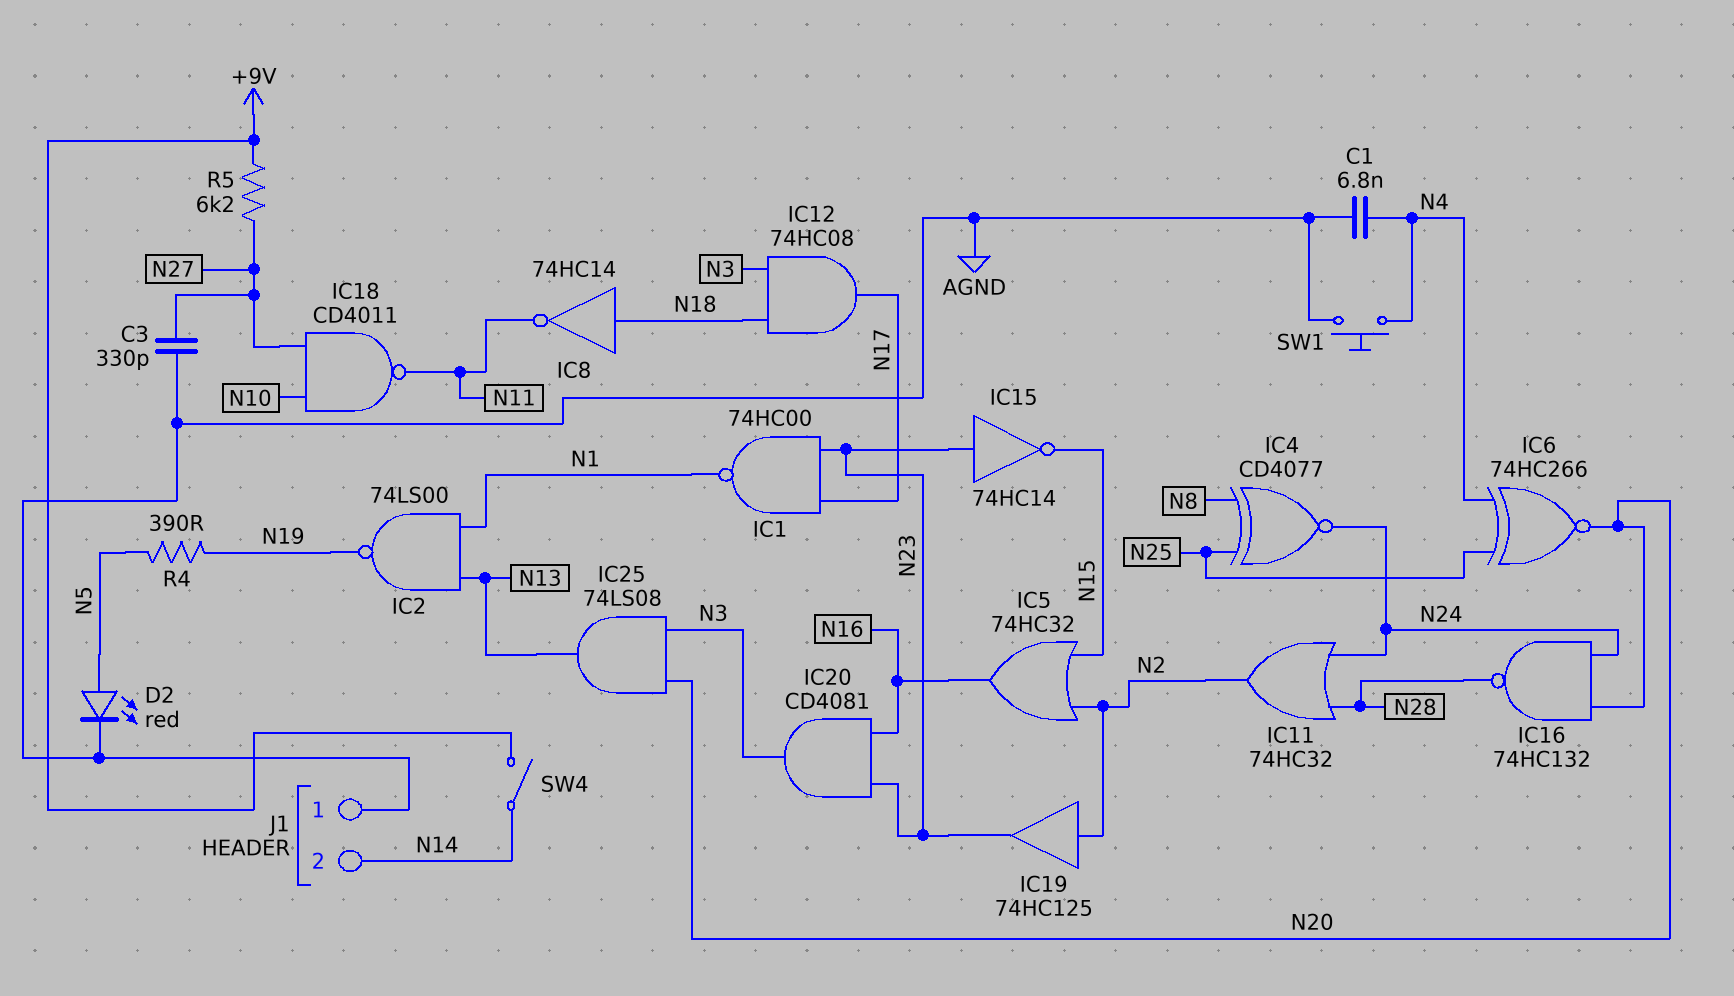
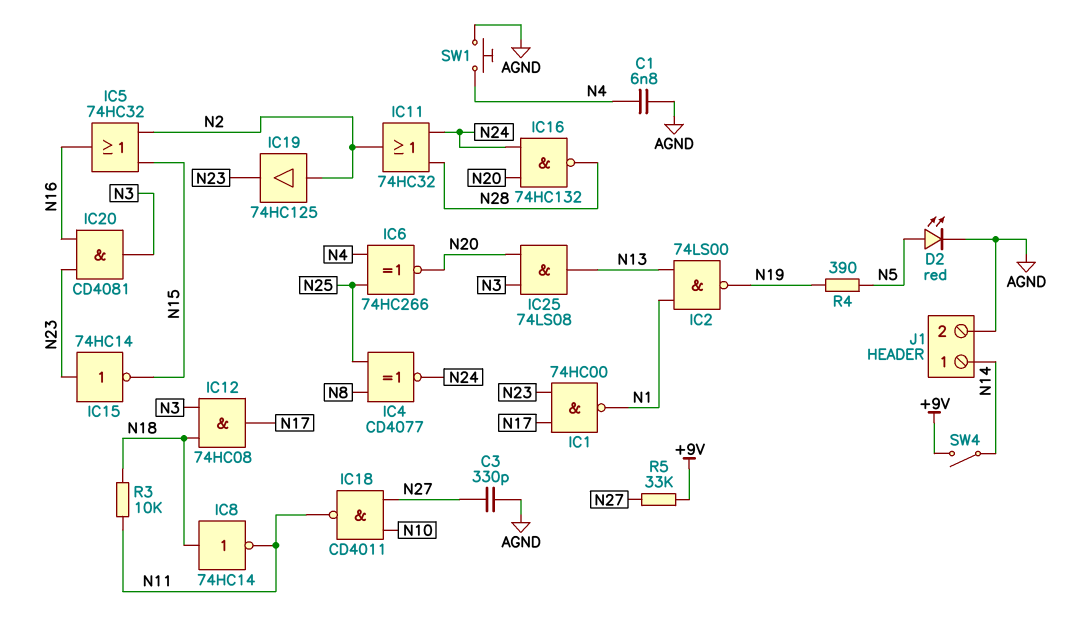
J1 pin 1: AGND -> N14
J1 pin 2: N14 -> AGND
R3: none -> 10k (N11, N18)
R5: 6.2k (+9V, N27) -> 33k (+9V, N27)

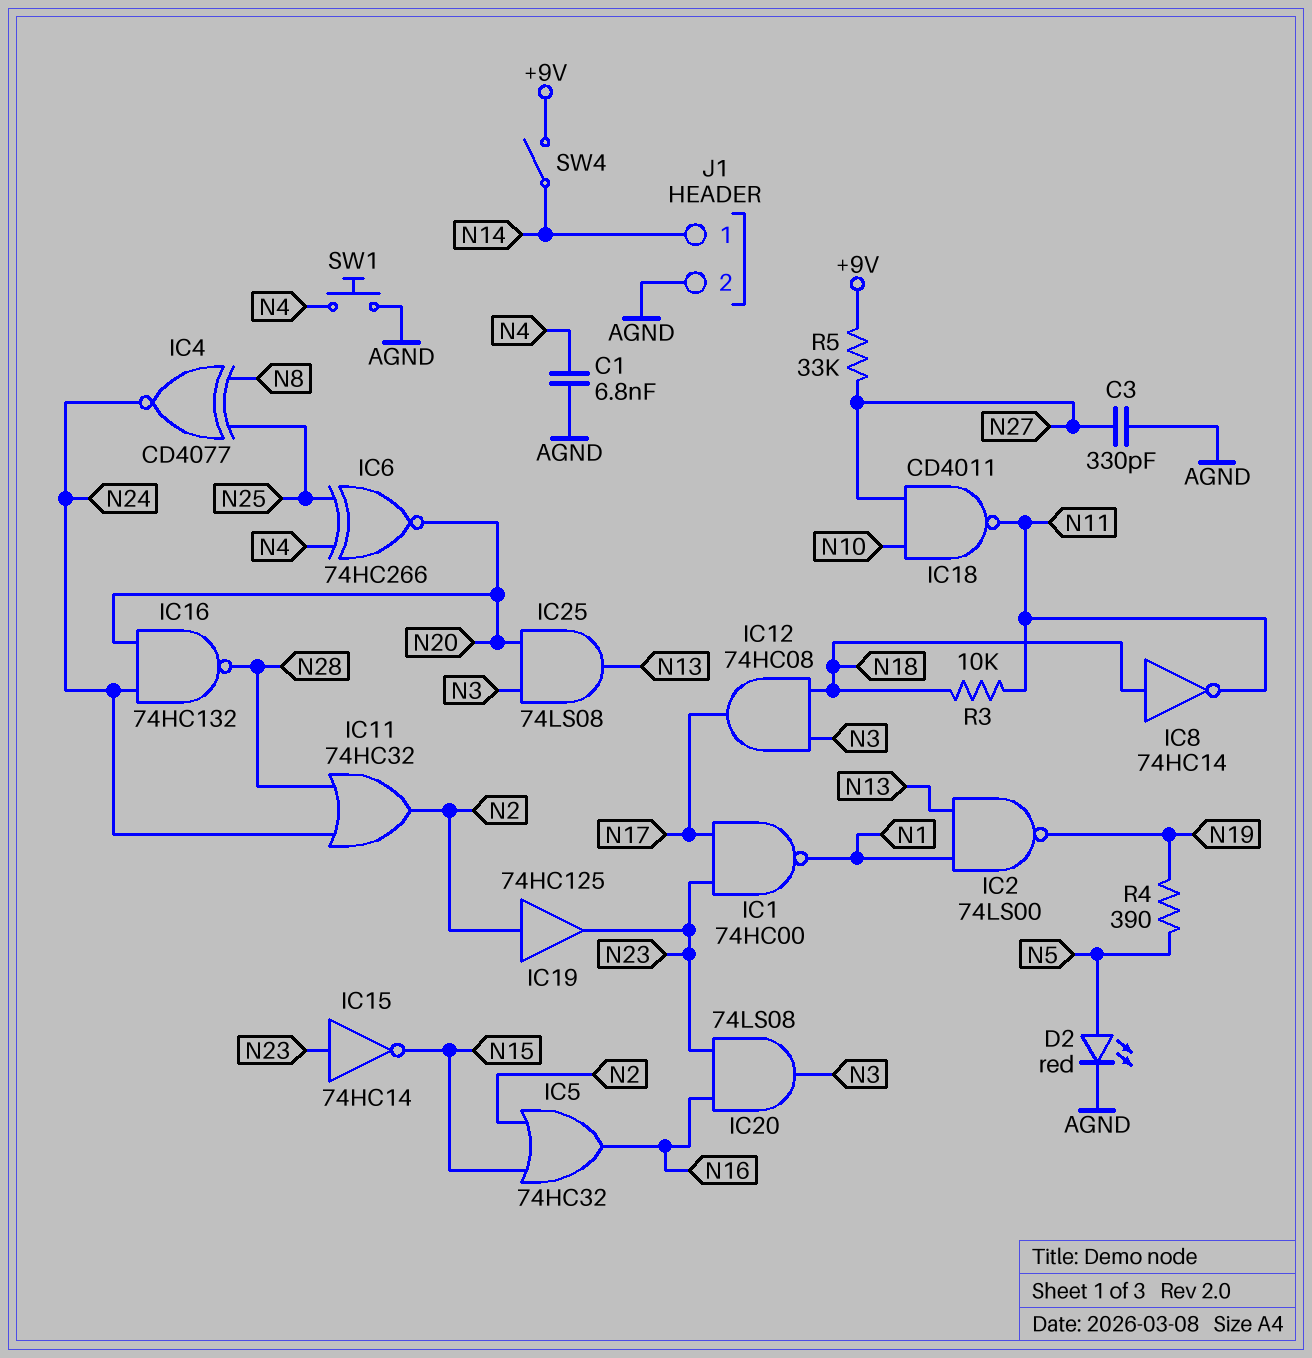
IC20: AND CD4081 (in N16, in N23, out N3) -> AND 74LS08 (in N16, in N23, out N3)

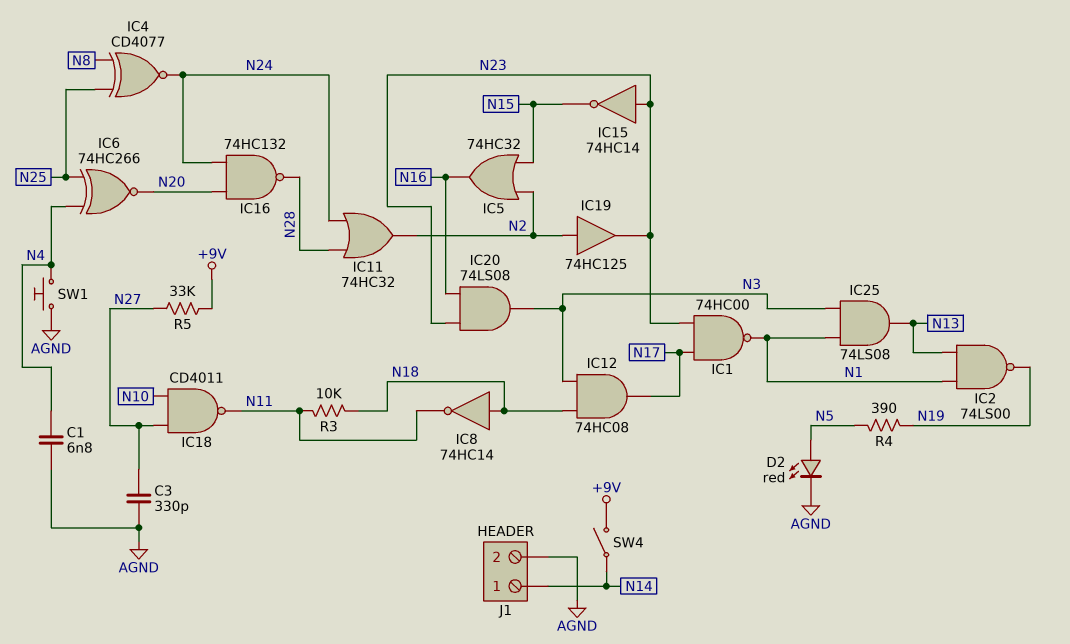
IC25: AND 74LS08 (in N3, in N20, out N13) -> AND 74LS08 (in N1, in N3, out N13)

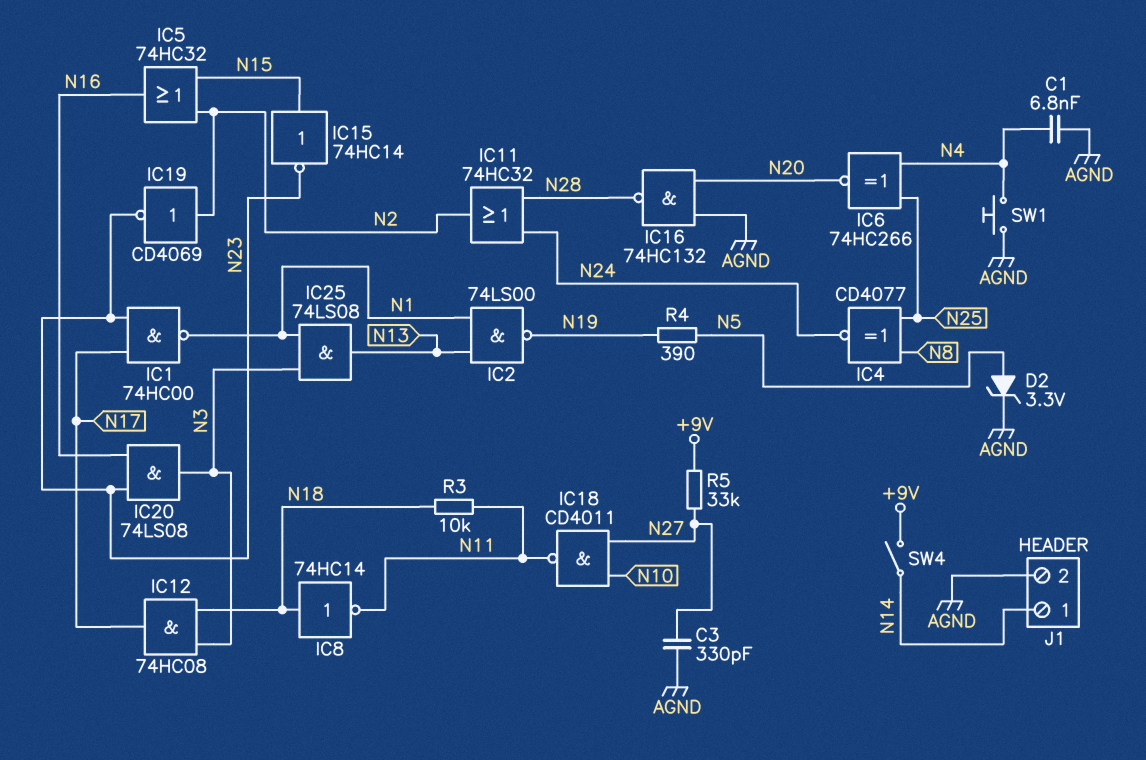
D2: LED red (A N5, K AGND) -> zener 3.3V (A N5, K AGND)
IC15: NOT 74HC14 (in N23, out N15) -> NOT 74HC14 (in N15, out N23)
IC16: NAND 74HC132 (in N20, in N24, out N28) -> NAND 74HC132 (in AGND, in N20, out N28)
IC19: buffer 74HC125 (in N2, out N23) -> NOT CD4069 (in N2, out N23)

